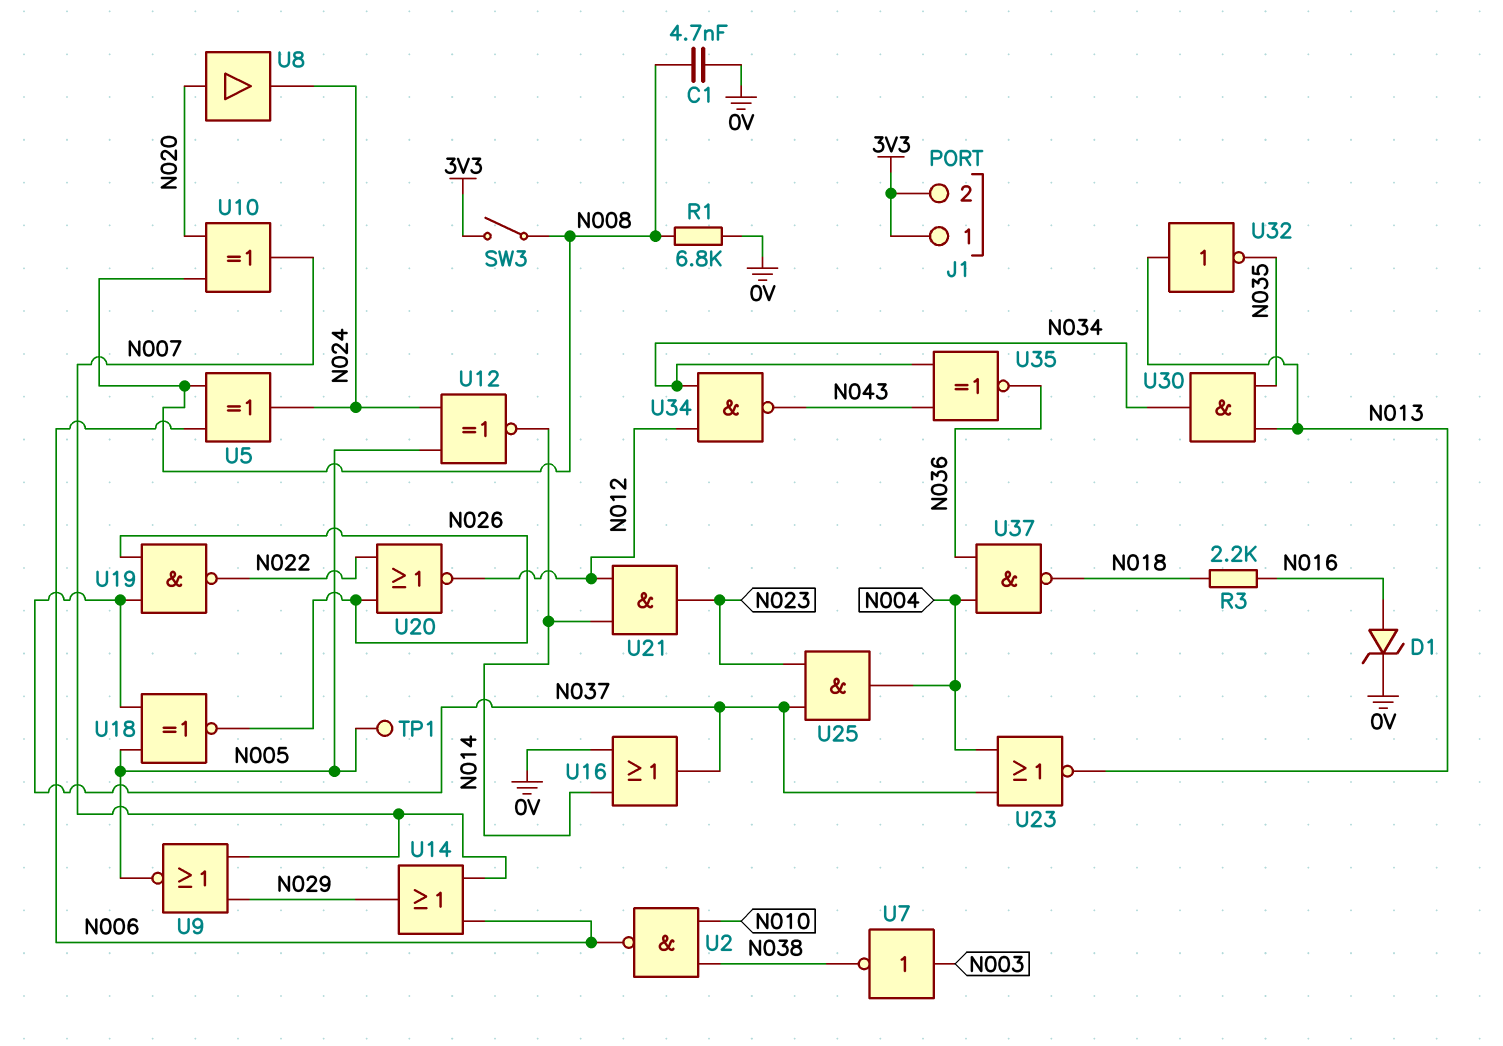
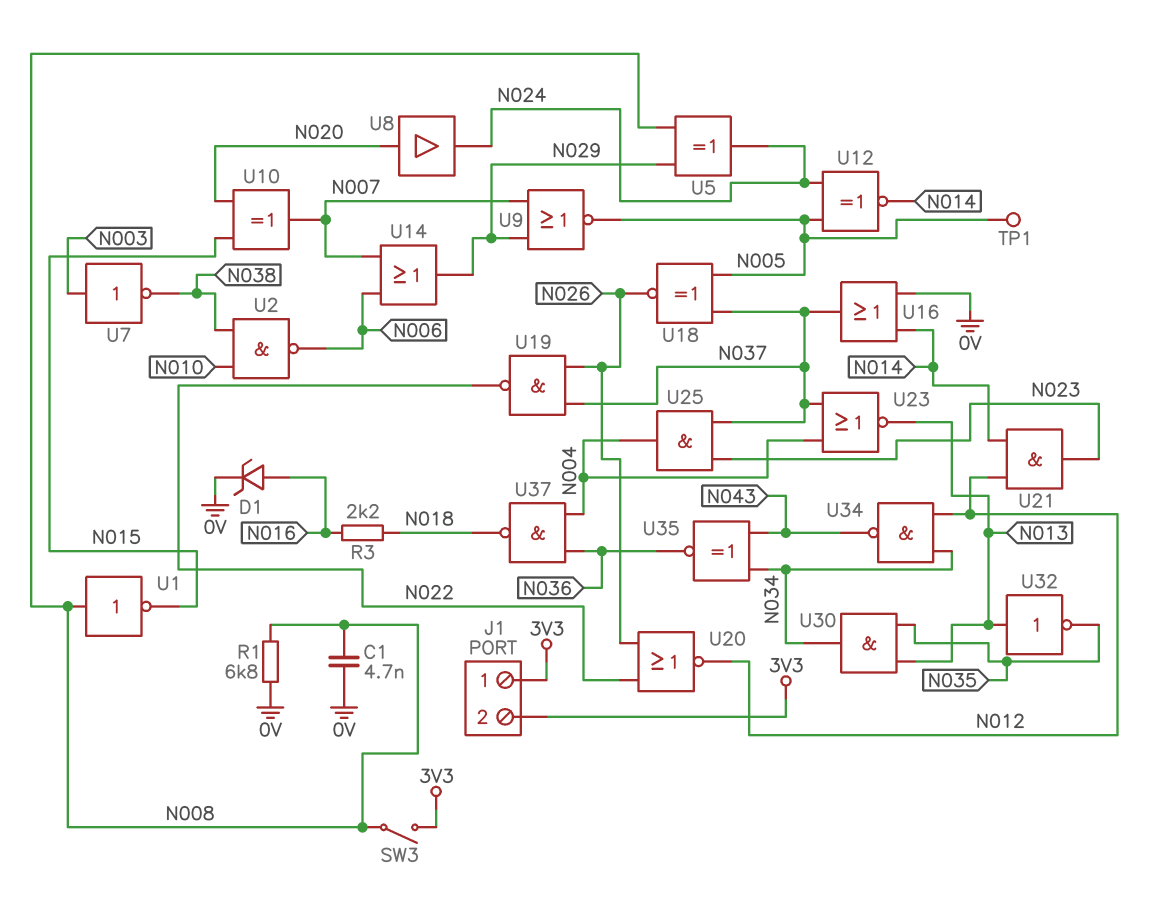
U1: none -> NOT (in N008, out N015)
U5: XOR (in N006, in N008, out N024) -> XOR (in N008, in N029, out N024)
U10: XOR (in N008, in N020, out N007) -> XOR (in N015, in N020, out N007)

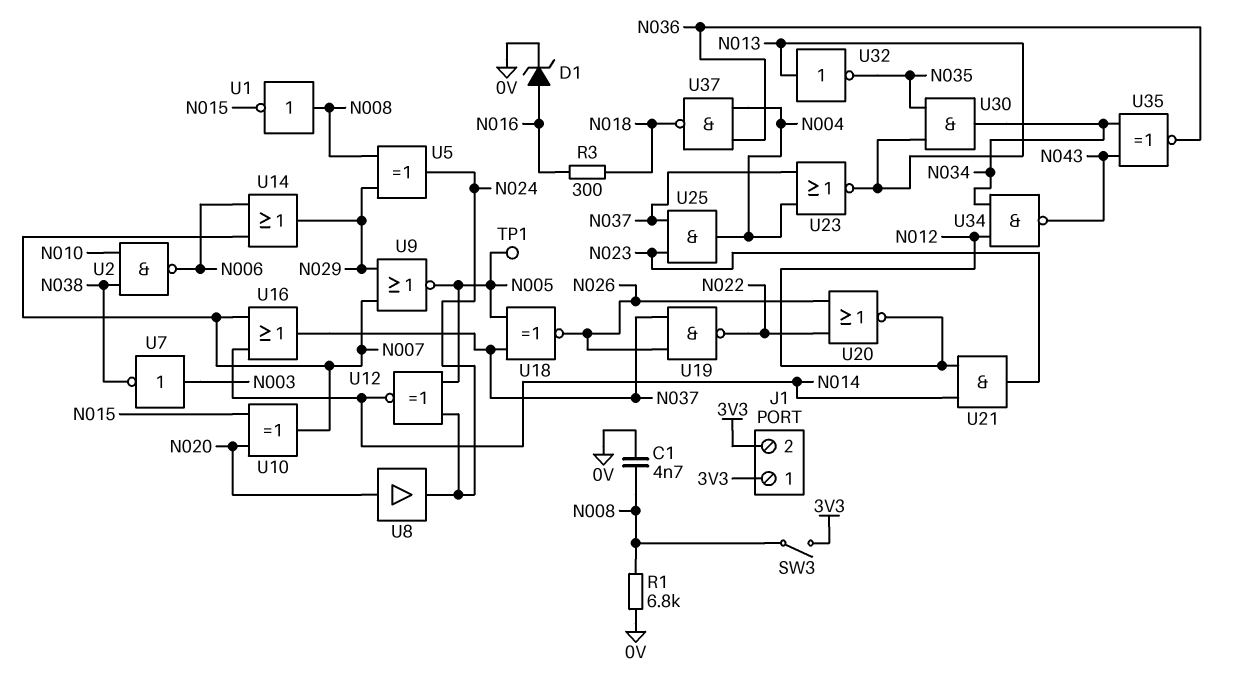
R3: 2.2k (N016, N018) -> 300 (N016, N018)
U16: OR (in 0V, in N014, out N037) -> OR (in N007, in N014, out N037)

